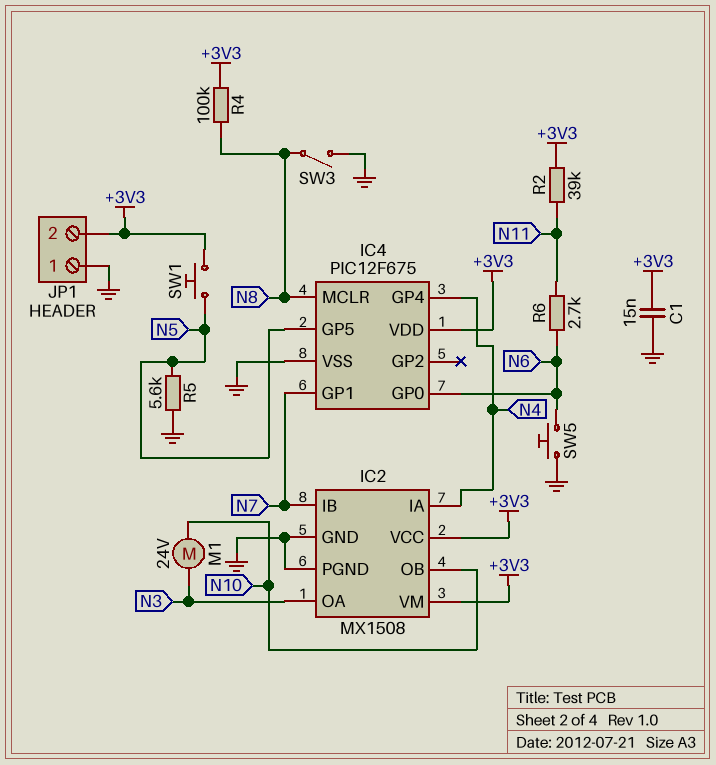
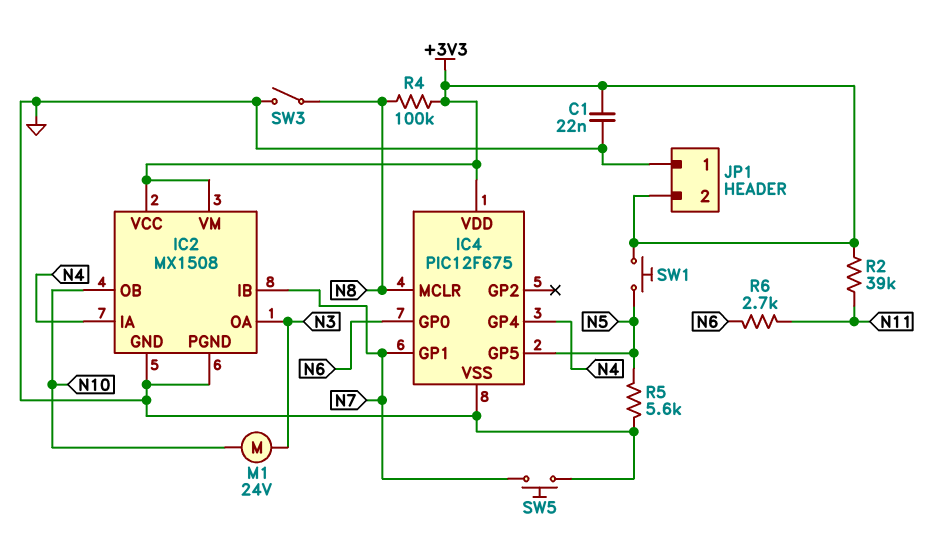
C1: 15nF (+3V3, GND) -> 22nF (+3V3, GND)
SW5: button (GND, N6) -> button (GND, N7)

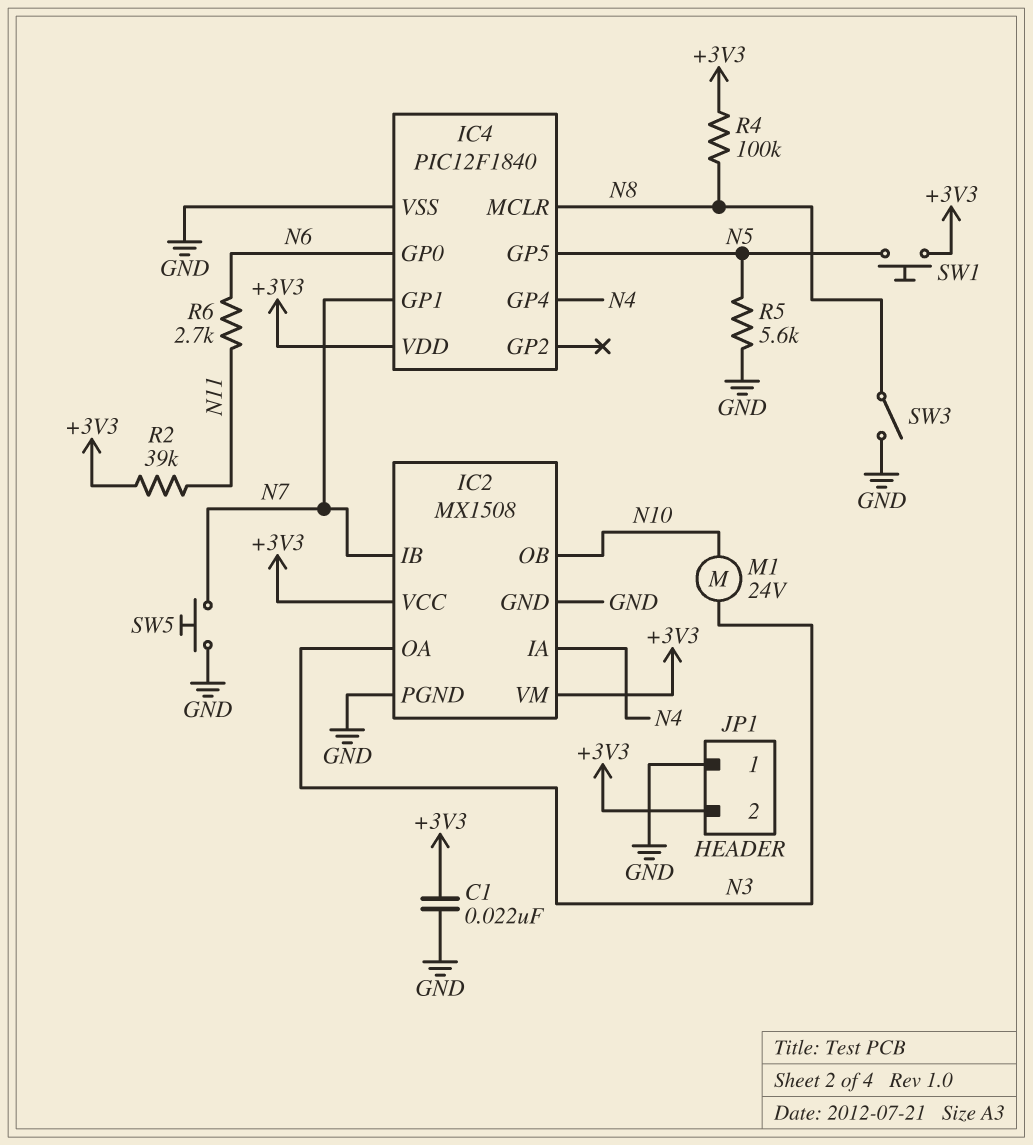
IC4: PIC12F675 -> PIC12F1840

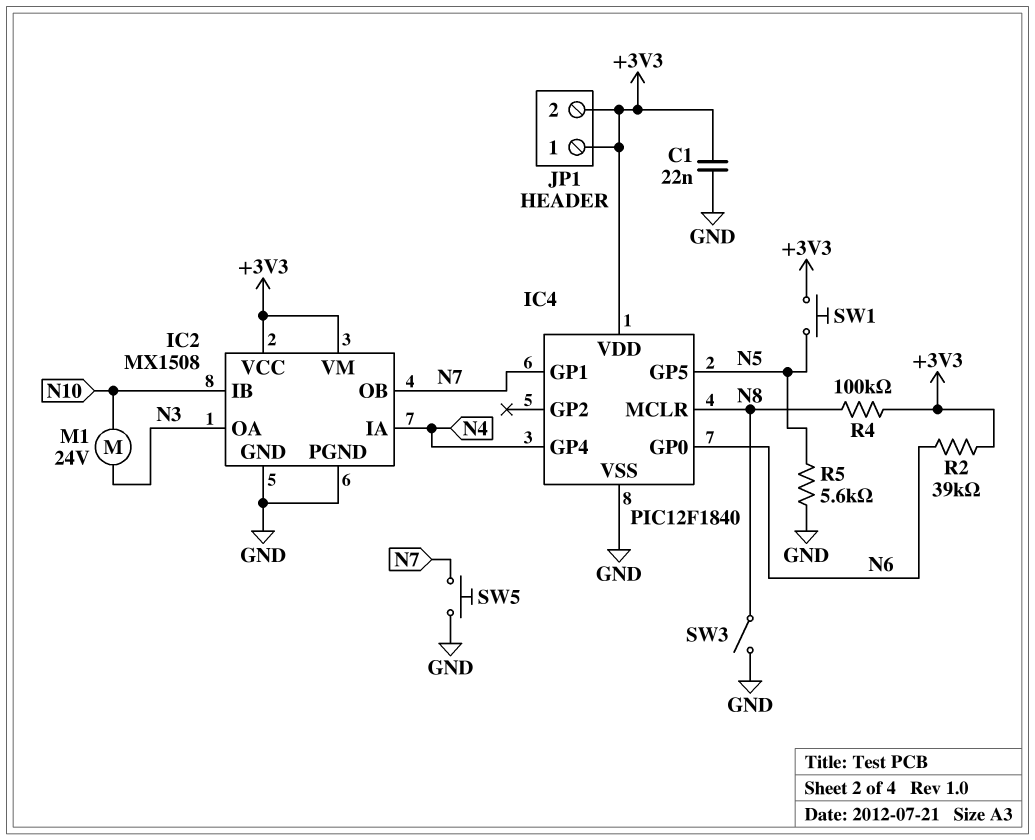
IC2 pin IB: N7 -> N10
IC2 pin OB: N10 -> N7
JP1 pin 1: GND -> +3V3
R2: 39k (+3V3, N11) -> 39k (+3V3, N6)
R6: 2.7k (N6, N11) -> none

